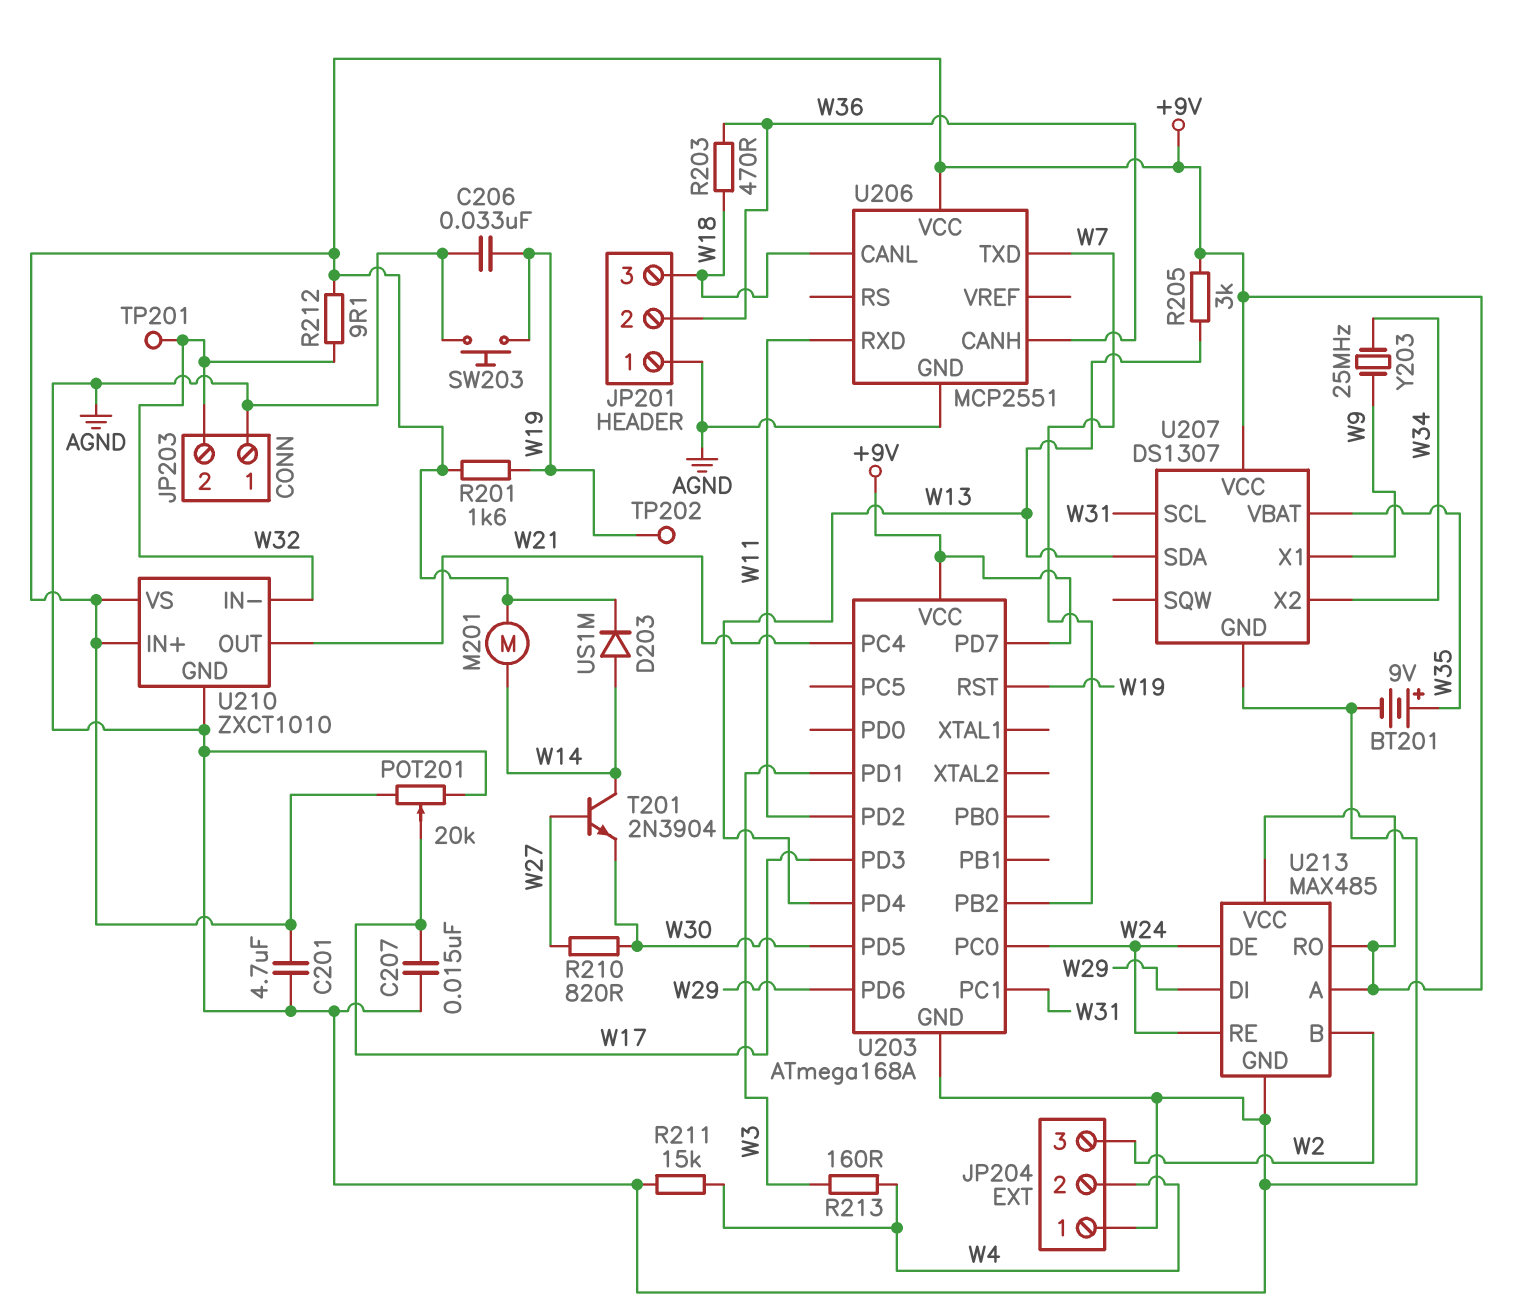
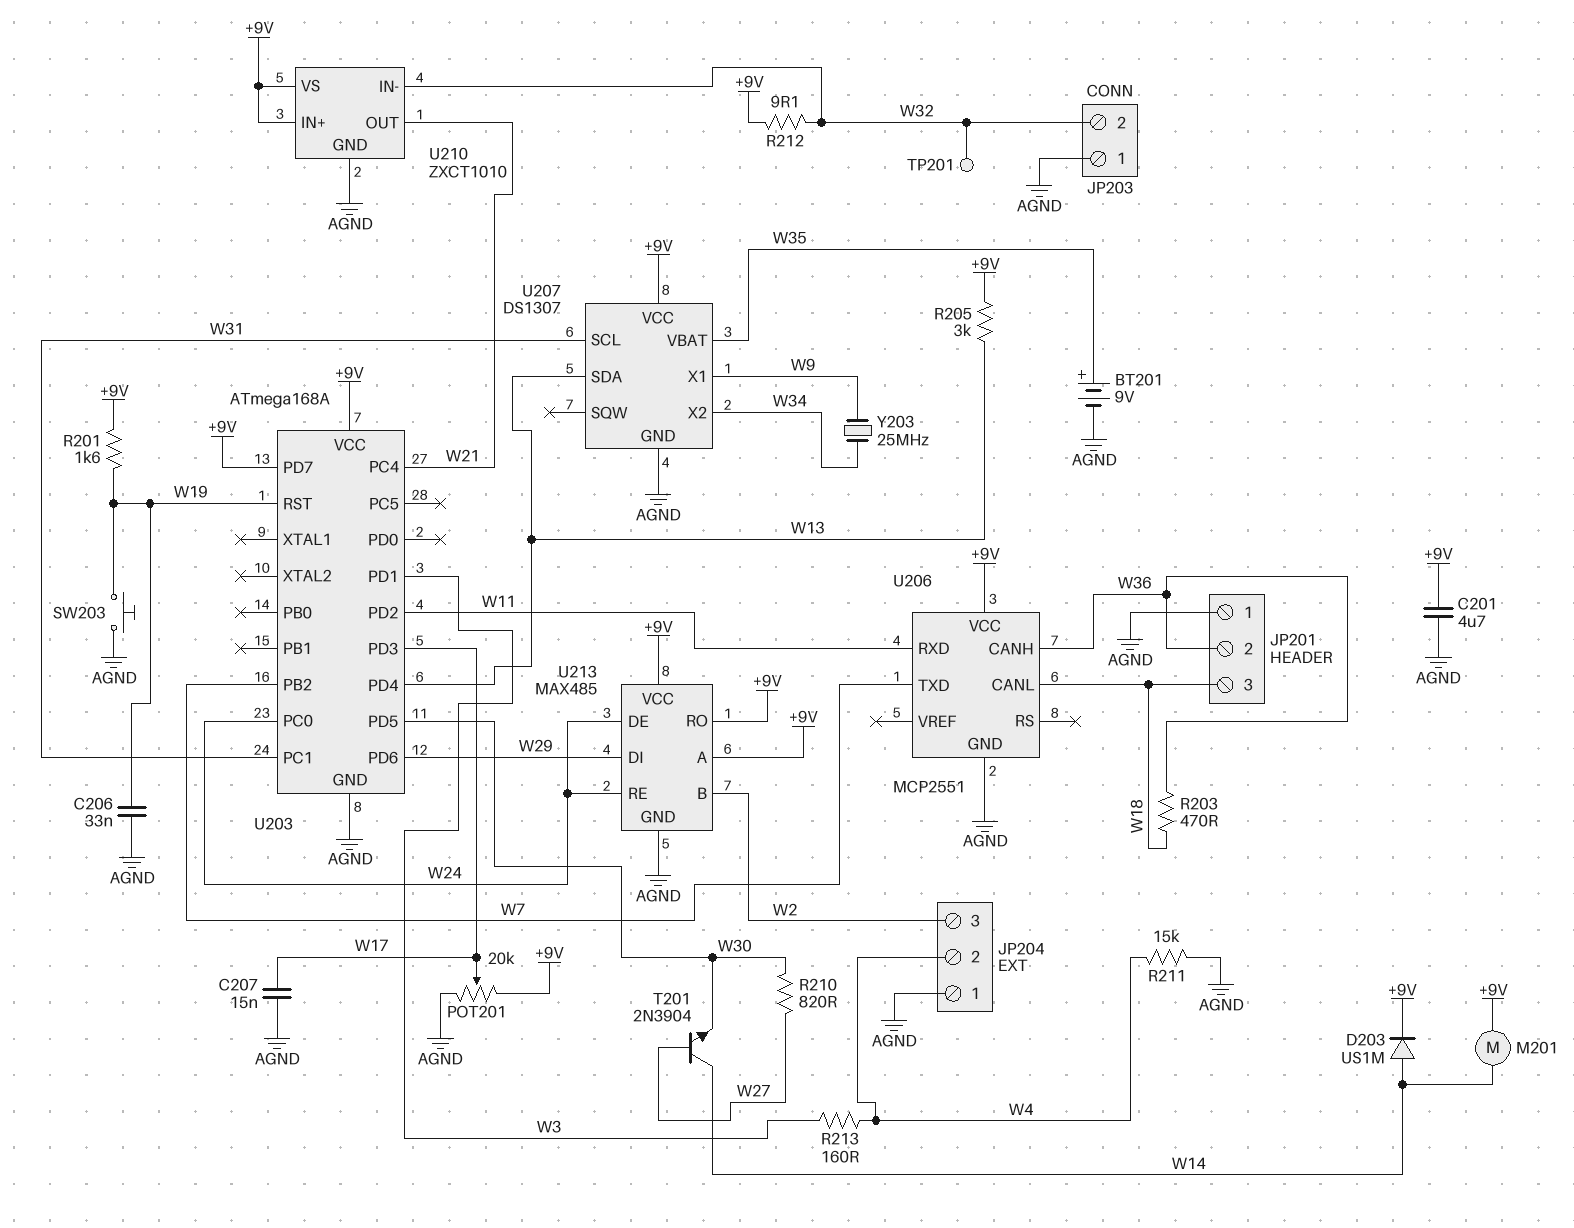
TP202: test point (W19) -> none

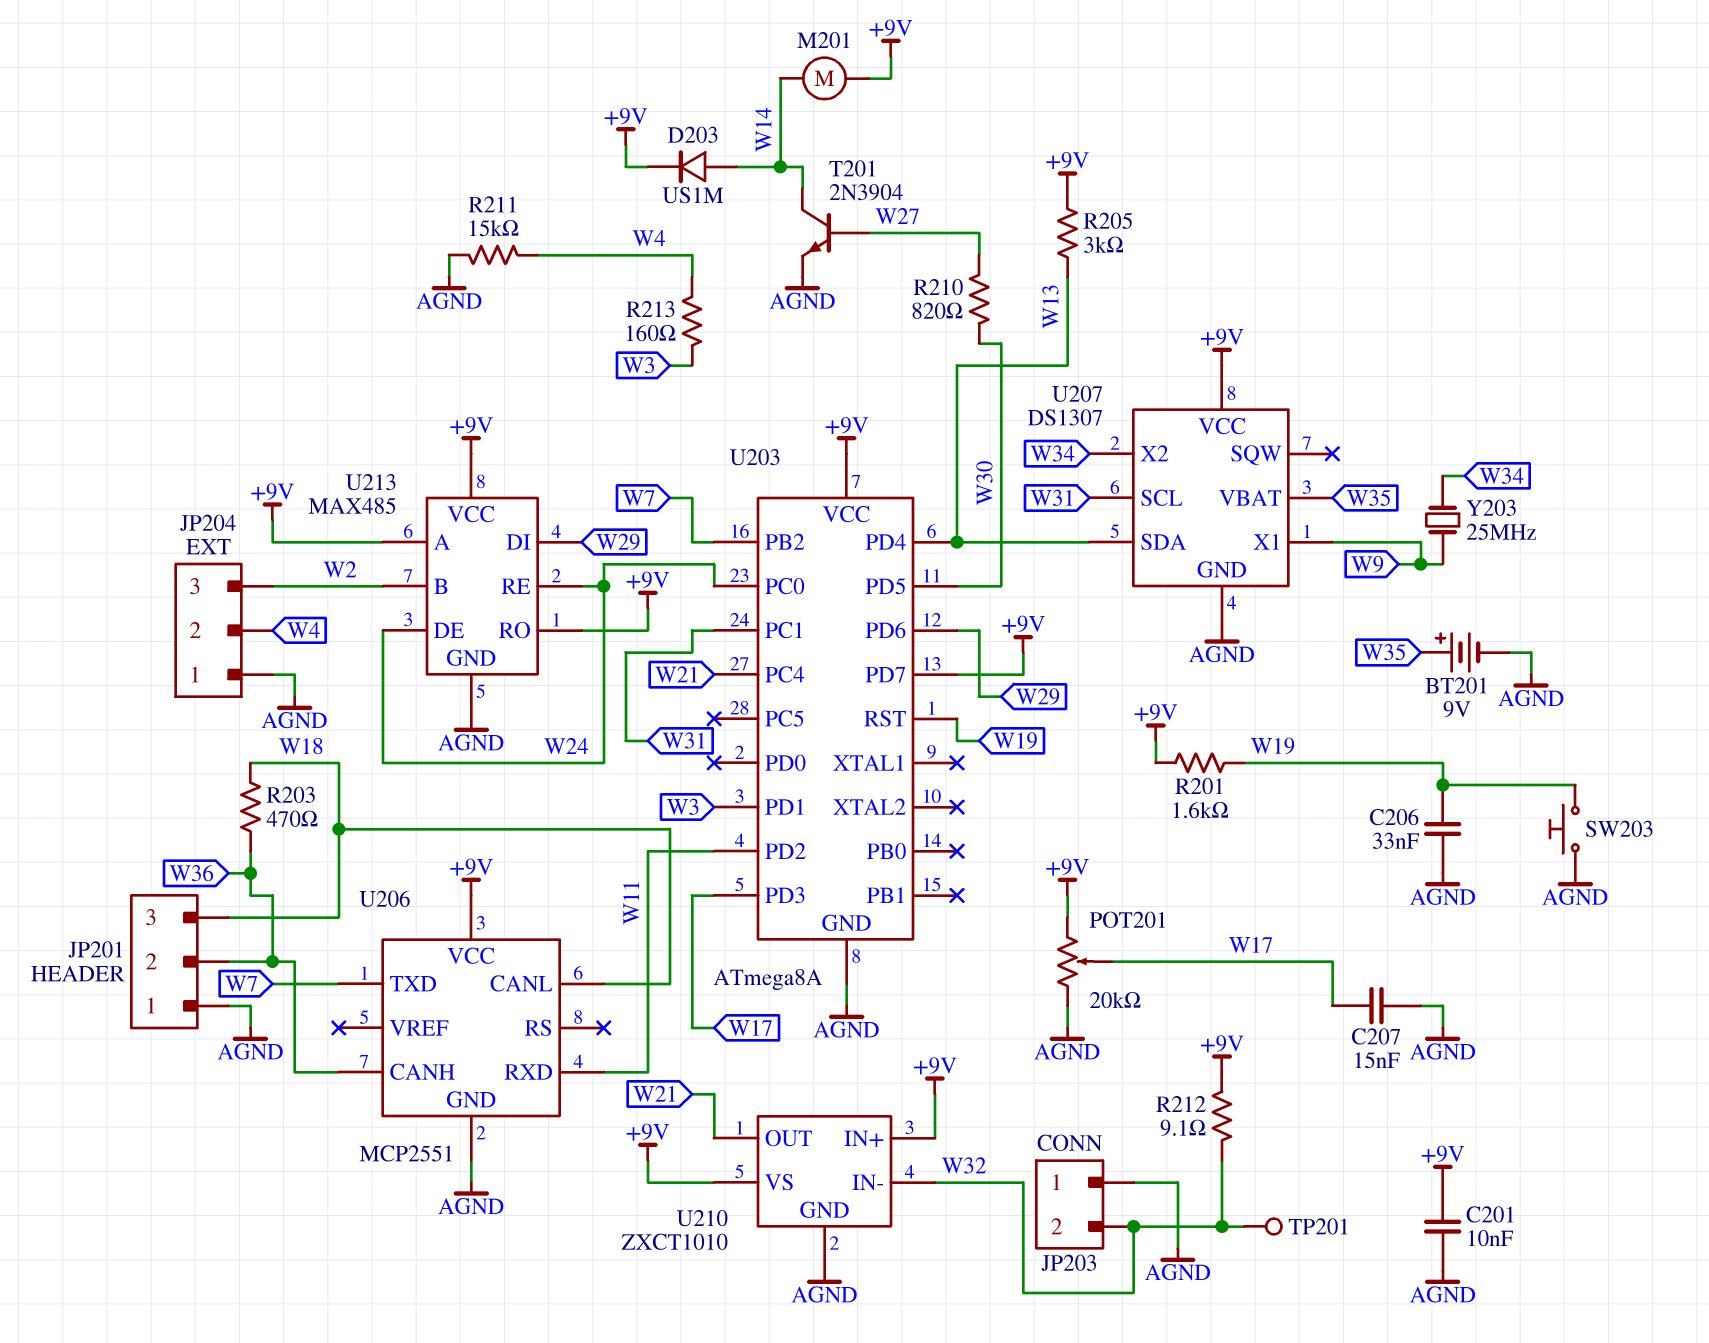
C201: 4.7uF (+9V, AGND) -> 10nF (+9V, AGND)
T201: NPN 2N3904 (B W27, C W14, E W30) -> NPN 2N3904 (B W27, C W14, E AGND)
U203: ATmega168A -> ATmega8A

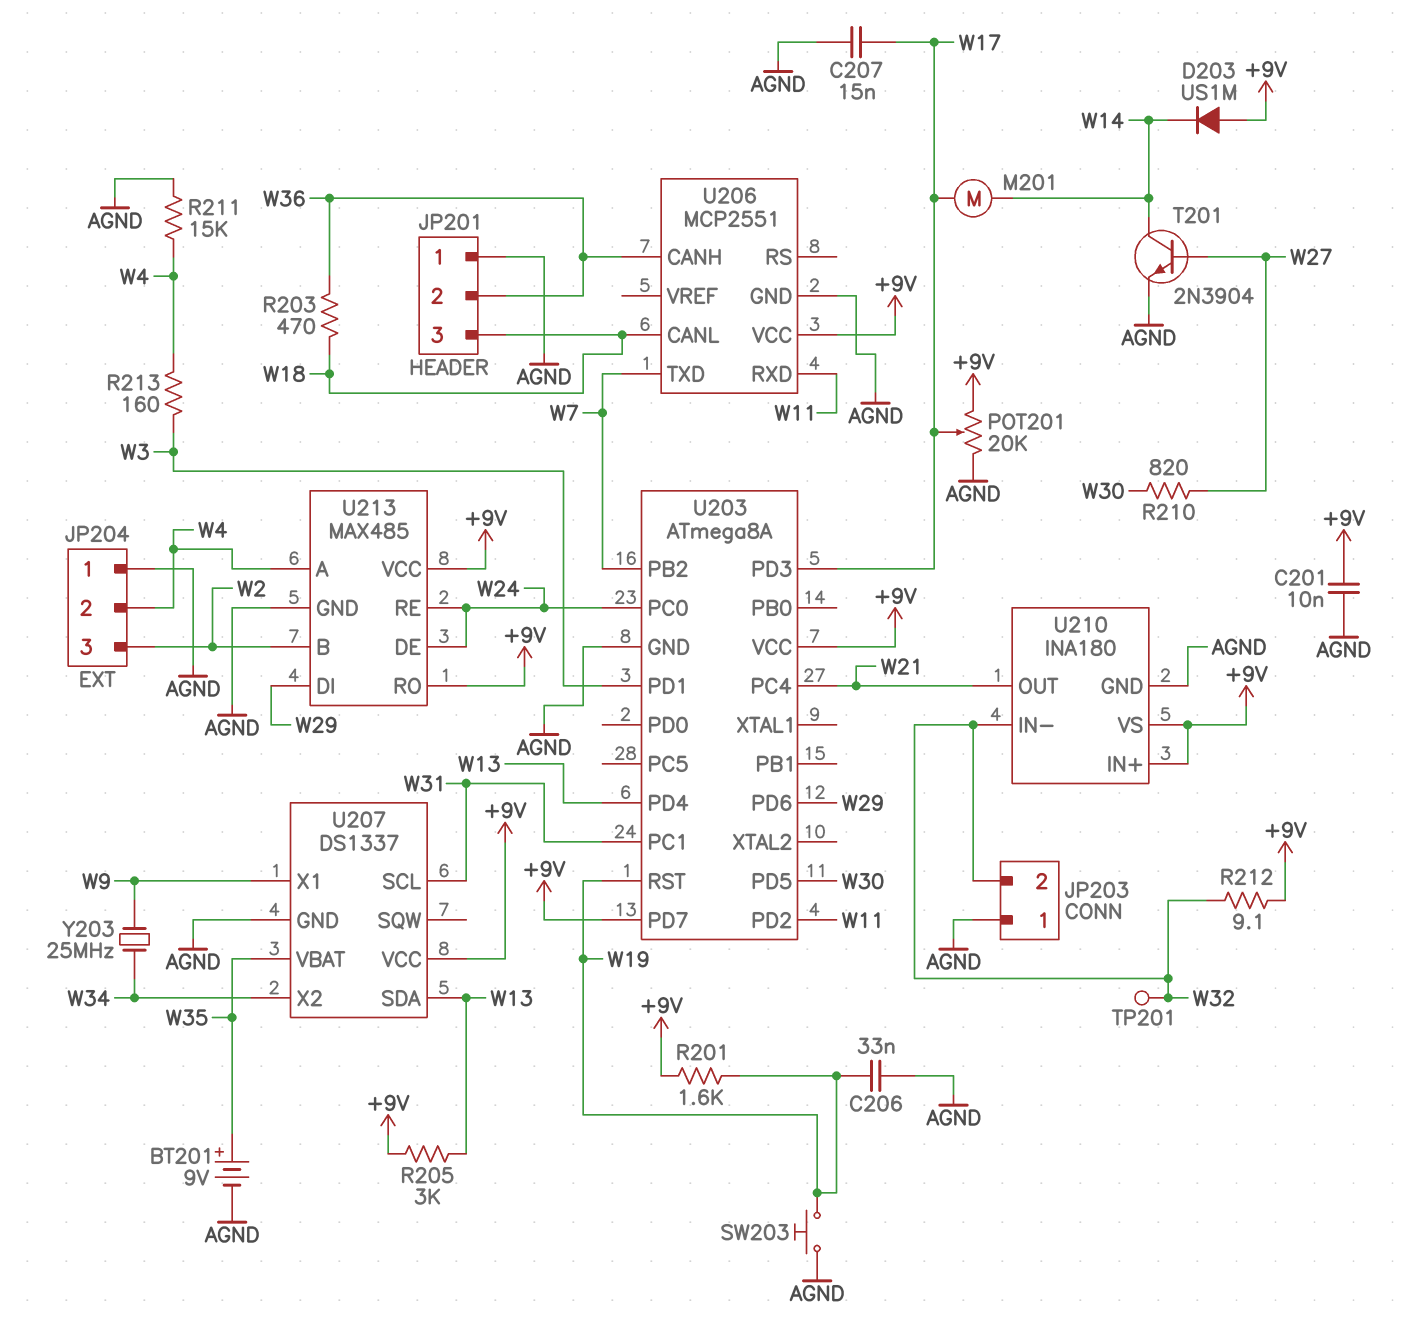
D203: diode US1M (A W14, K +9V) -> diode US1M (A +9V, K W14)
M201: motor (+9V, W14) -> motor (W14, W17)
U207: DS1307 -> DS1337
U210: ZXCT1010 -> INA180
U213 pin A: +9V -> W4

